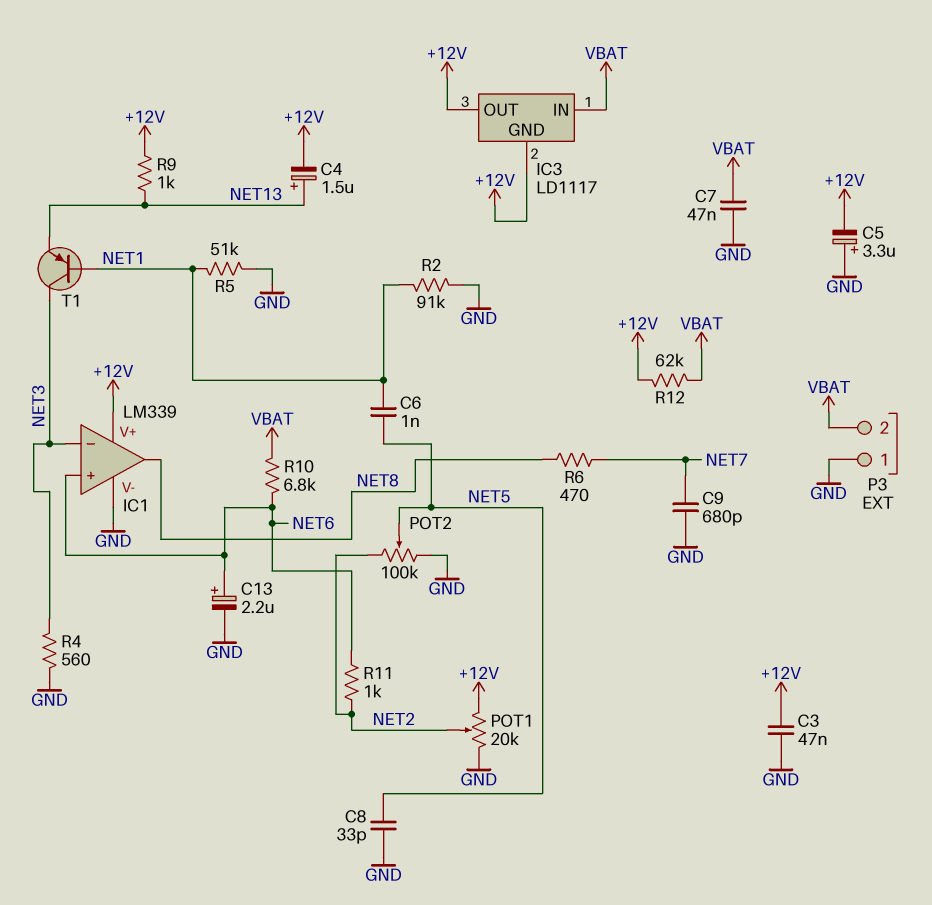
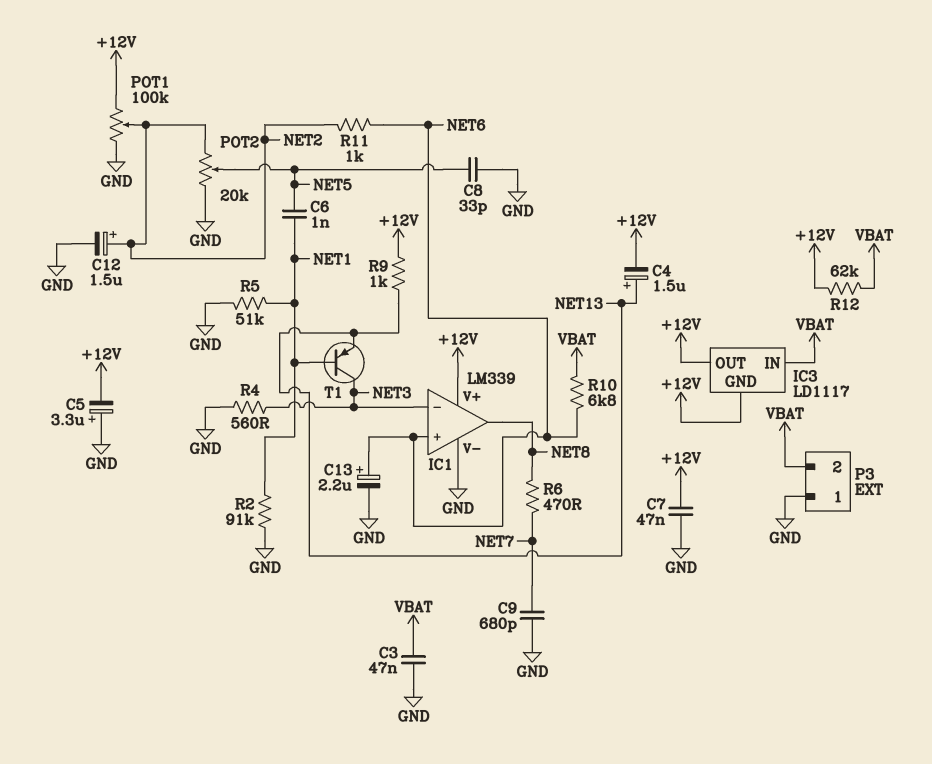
C3: 47nF (+12V, GND) -> 47nF (GND, VBAT)
C7: 47nF (GND, VBAT) -> 47nF (+12V, GND)
C12: none -> 1.5uF (plus NET2, minus GND)
POT1: 20k (+12V, GND, wiper NET2) -> 100k (+12V, GND, wiper NET2)
POT2: 100k (GND, NET2, wiper NET5) -> 20k (GND, NET2, wiper NET5)

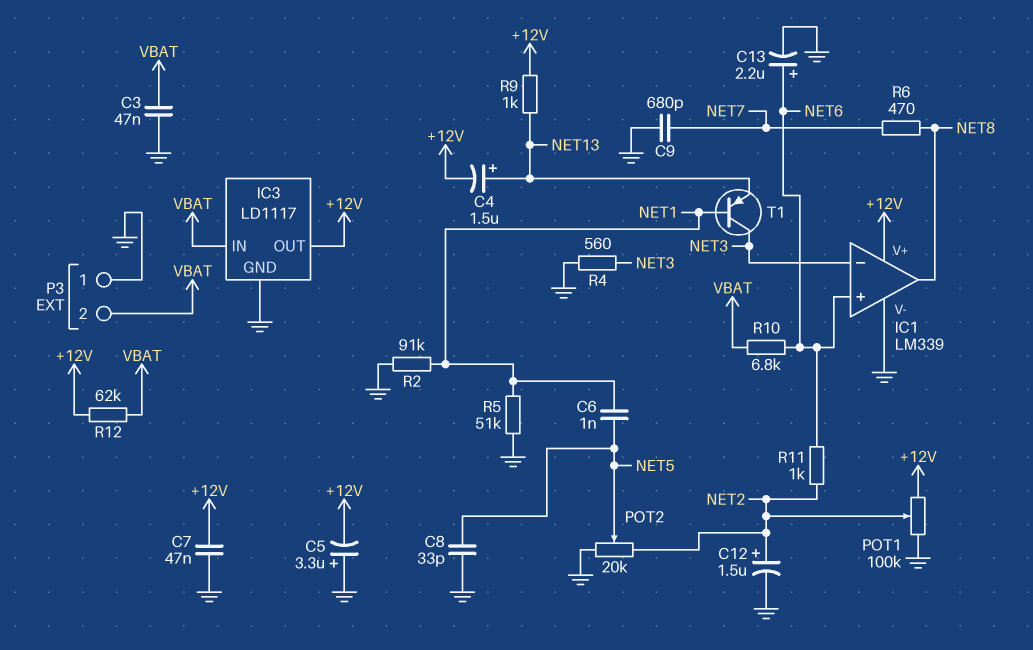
IC3 pin GND: +12V -> GND

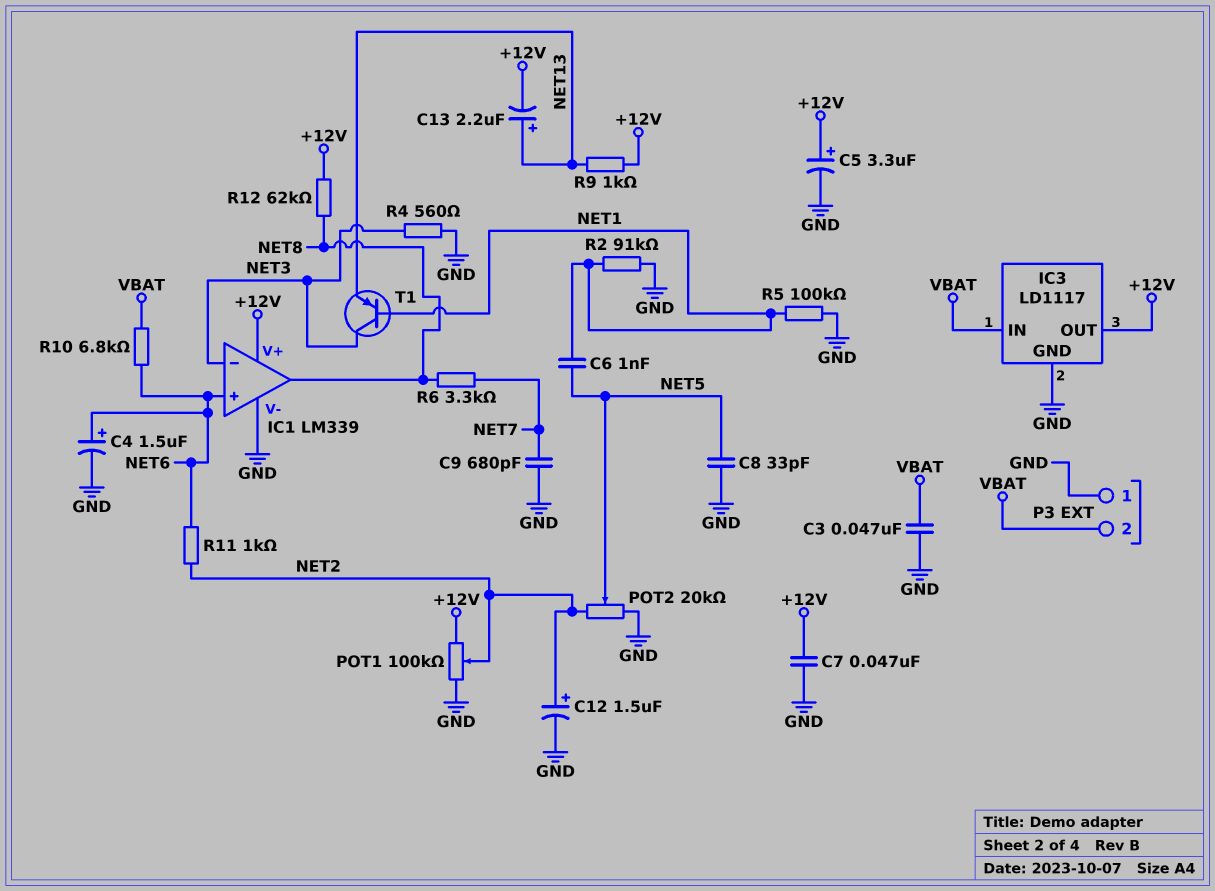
C4: 1.5uF (plus NET13, minus +12V) -> 1.5uF (plus NET6, minus GND)
C5: 3.3uF (plus GND, minus +12V) -> 3.3uF (plus +12V, minus GND)
C13: 2.2uF (plus NET6, minus GND) -> 2.2uF (plus NET13, minus +12V)
R5: 51k (GND, NET1) -> 100k (GND, NET1)
R6: 470 (NET7, NET8) -> 3.3k (NET7, NET8)
R12: 62k (+12V, VBAT) -> 62k (+12V, NET8)

